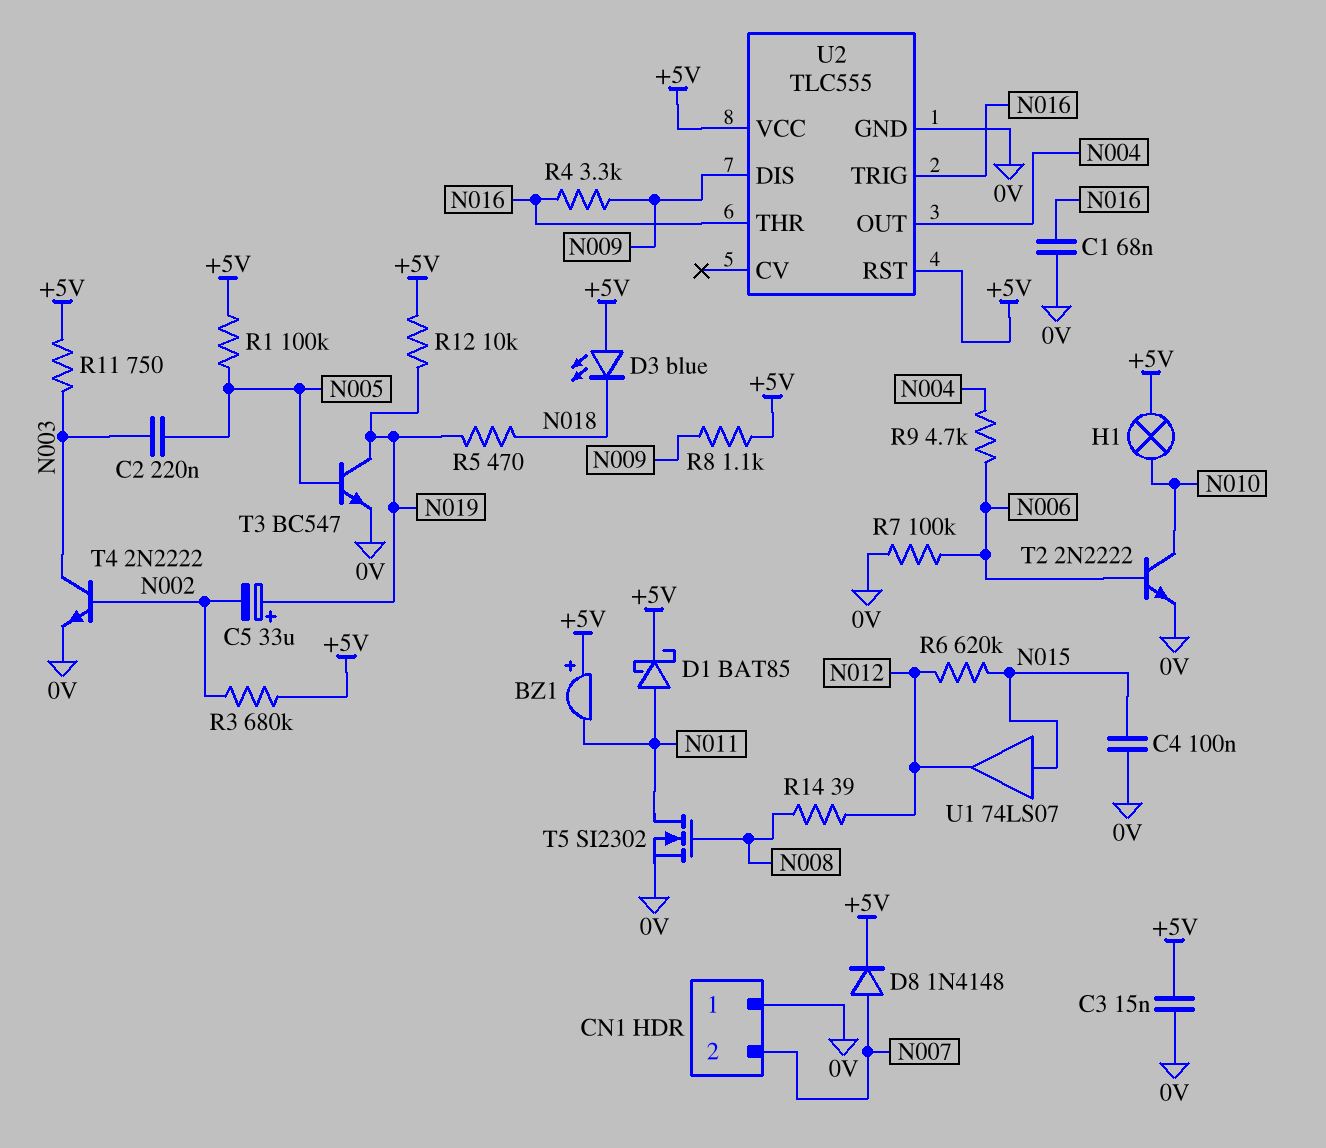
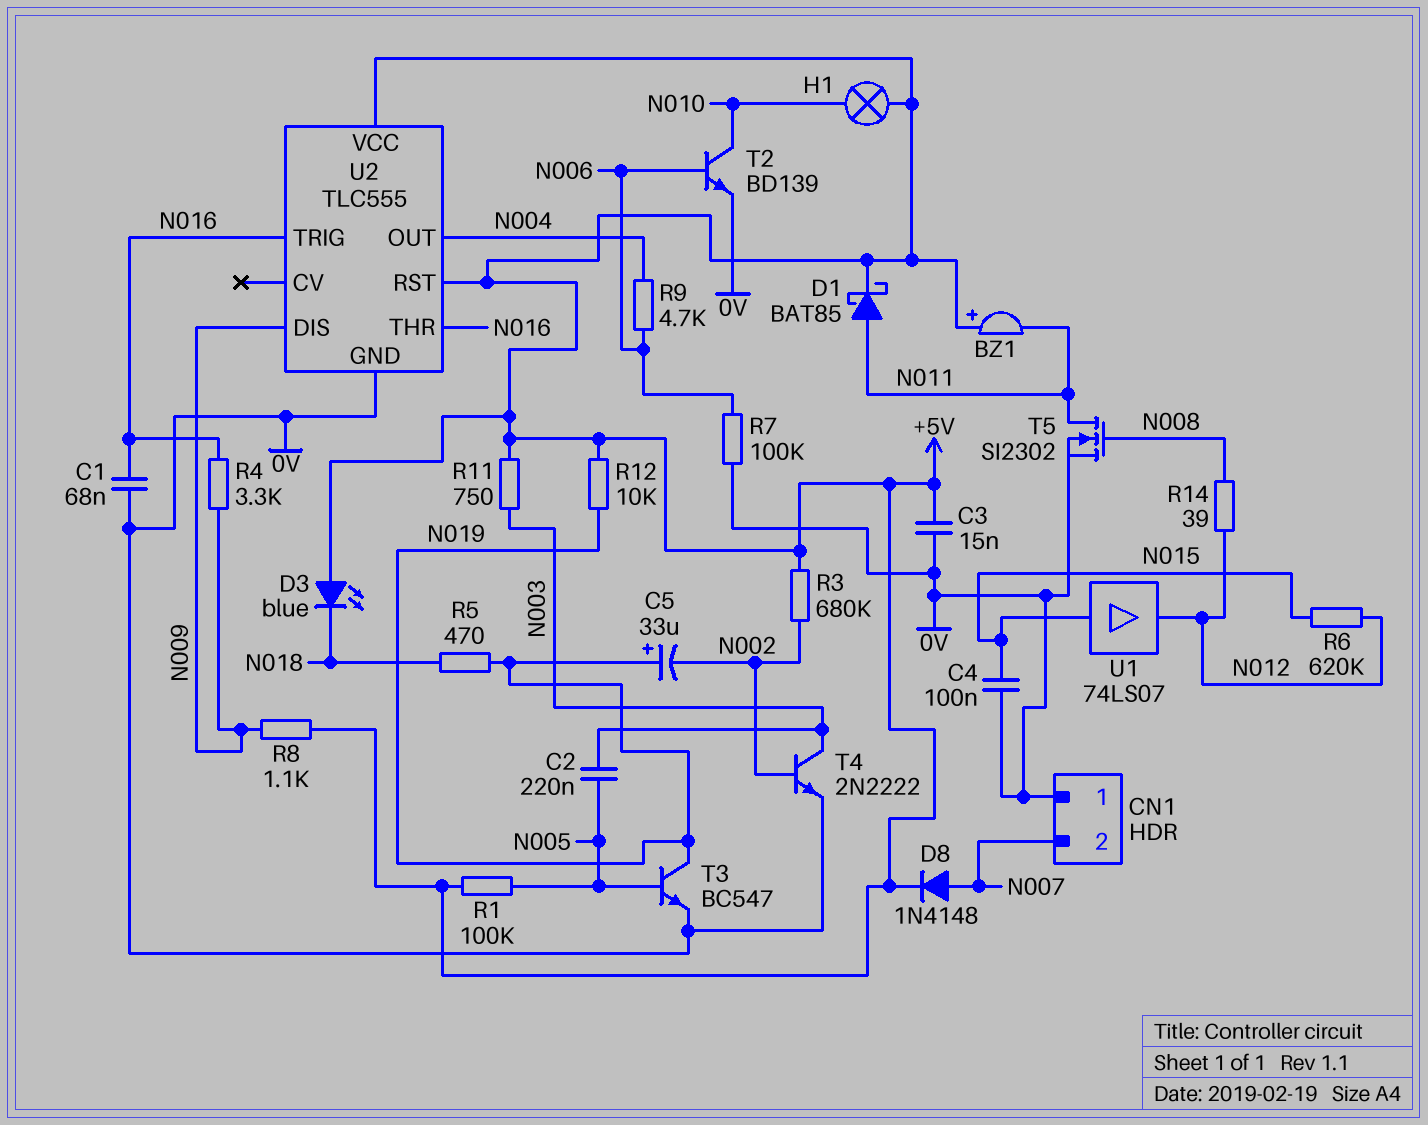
T2: NPN 2N2222 (B N006, C N010, E 0V) -> NPN BD139 (B N006, C N010, E 0V)

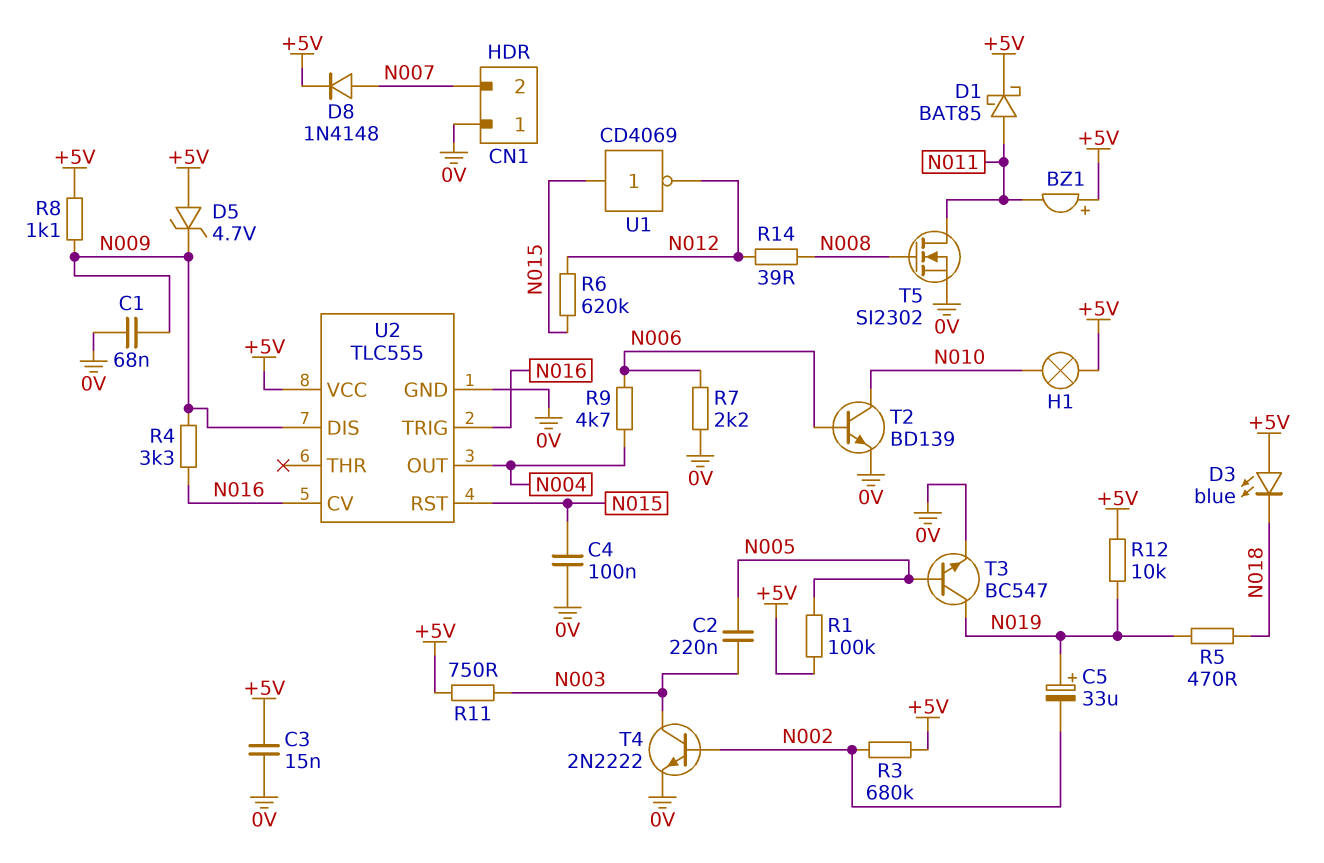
C1: 68nF (0V, N016) -> 68nF (0V, N009)
D5: none -> zener 4.7V (A +5V, K N009)
R7: 100k (0V, N006) -> 2.2k (0V, N006)
U1: buffer 74LS07 (in N015, out N012) -> NOT CD4069 (in N015, out N012)
U2 pin CV: none -> N016
U2 pin RST: +5V -> N015
U2 pin THR: N016 -> none

